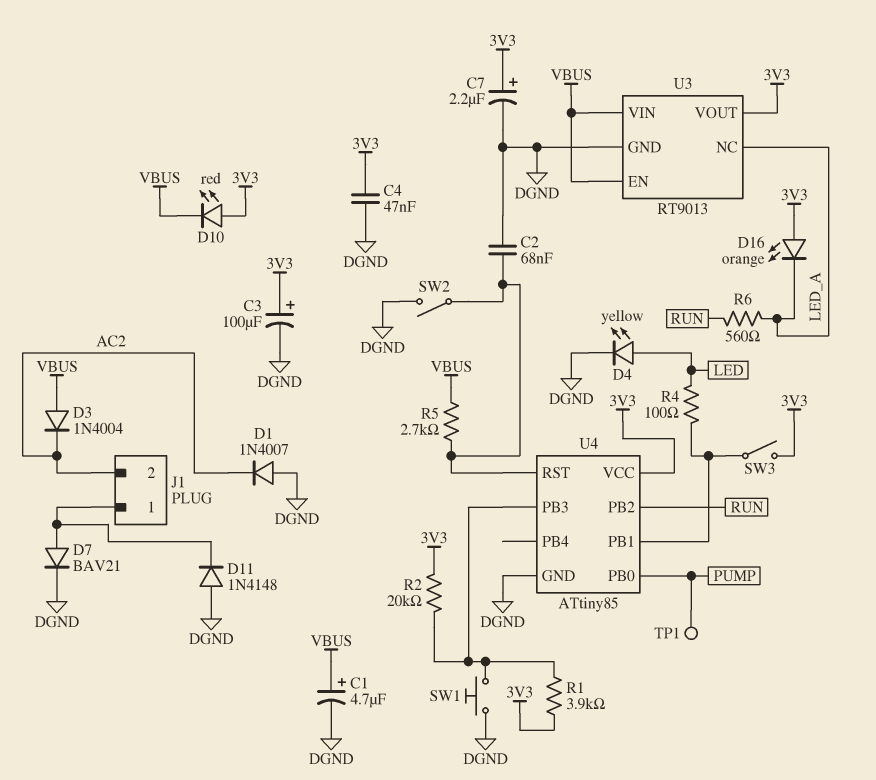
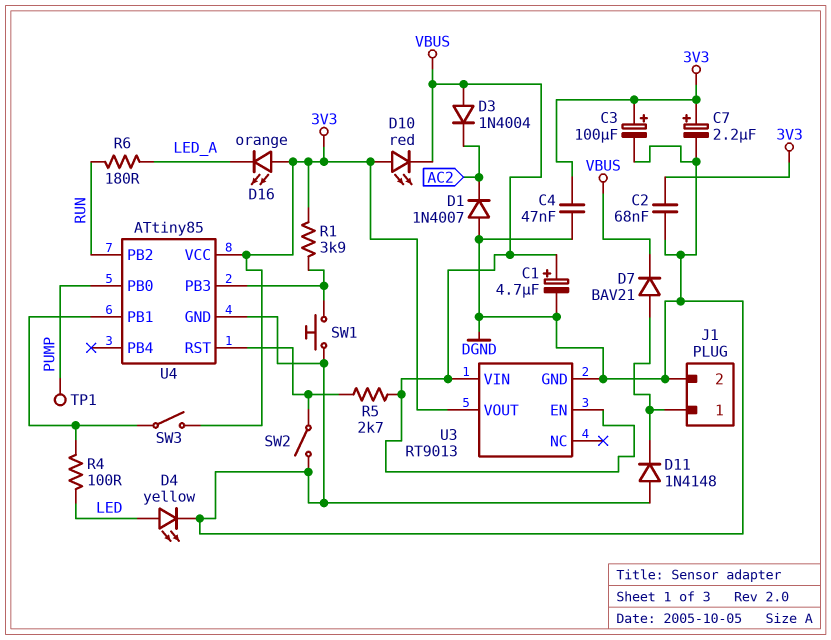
C2: 68nF (DGND, U4/RST) -> 68nF (3V3, DGND)
D7: diode BAV21 (A J1/1, K DGND) -> diode BAV21 (A J1/1, K VBUS)
J1 pin 2: AC2 -> DGND
R2: 20k (3V3, U4/PB3) -> none
R6: 560 (LED_A, RUN) -> 180 (LED_A, RUN)
U3 pin NC: LED_A -> none

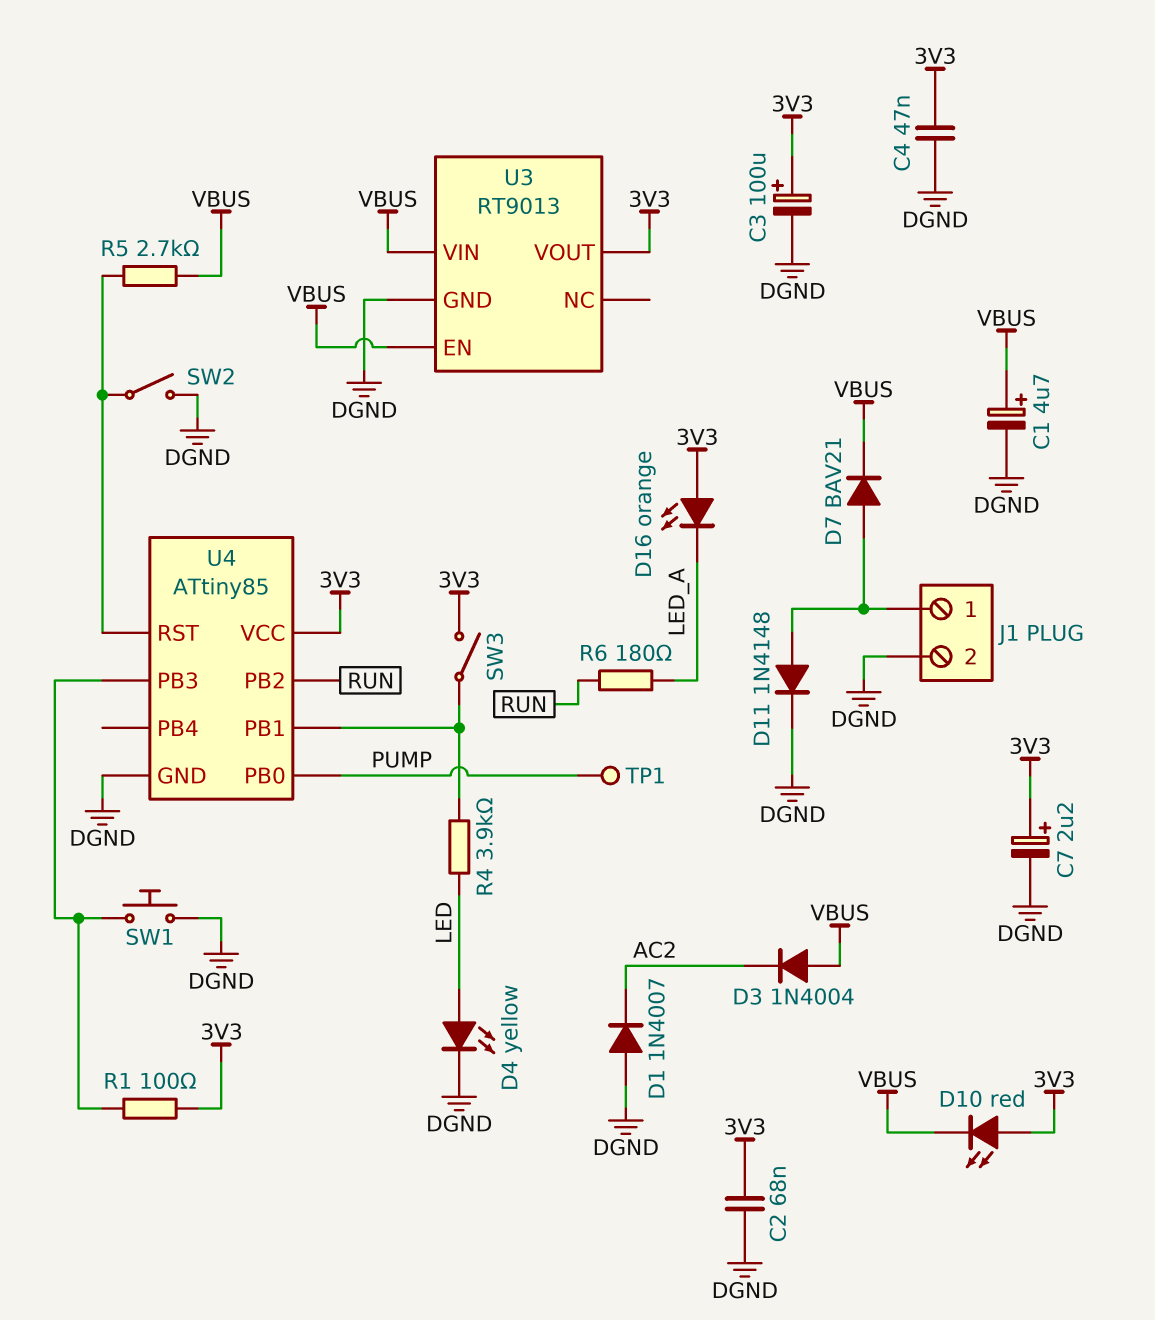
D11: diode 1N4148 (A DGND, K J1/1) -> diode 1N4148 (A J1/1, K DGND)
R1: 3.9k (3V3, U4/PB3) -> 100 (3V3, U4/PB3)
R4: 100 (LED, U4/PB1) -> 3.9k (LED, U4/PB1)

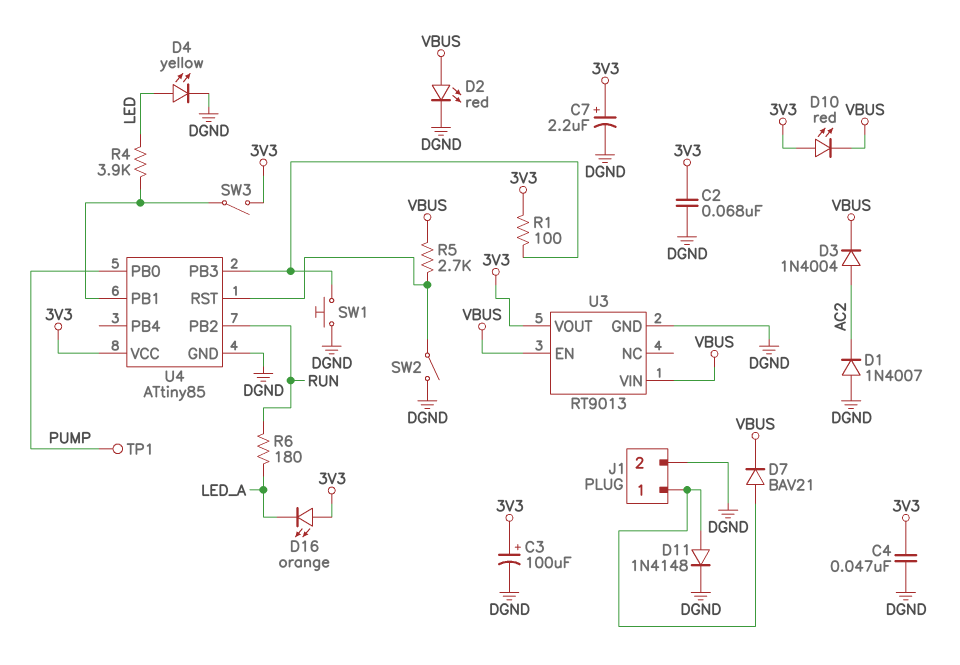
C1: 4.7uF (plus VBUS, minus DGND) -> none
D2: none -> LED red (A VBUS, K DGND)
D3: diode 1N4004 (A VBUS, K AC2) -> diode 1N4004 (A AC2, K VBUS)

